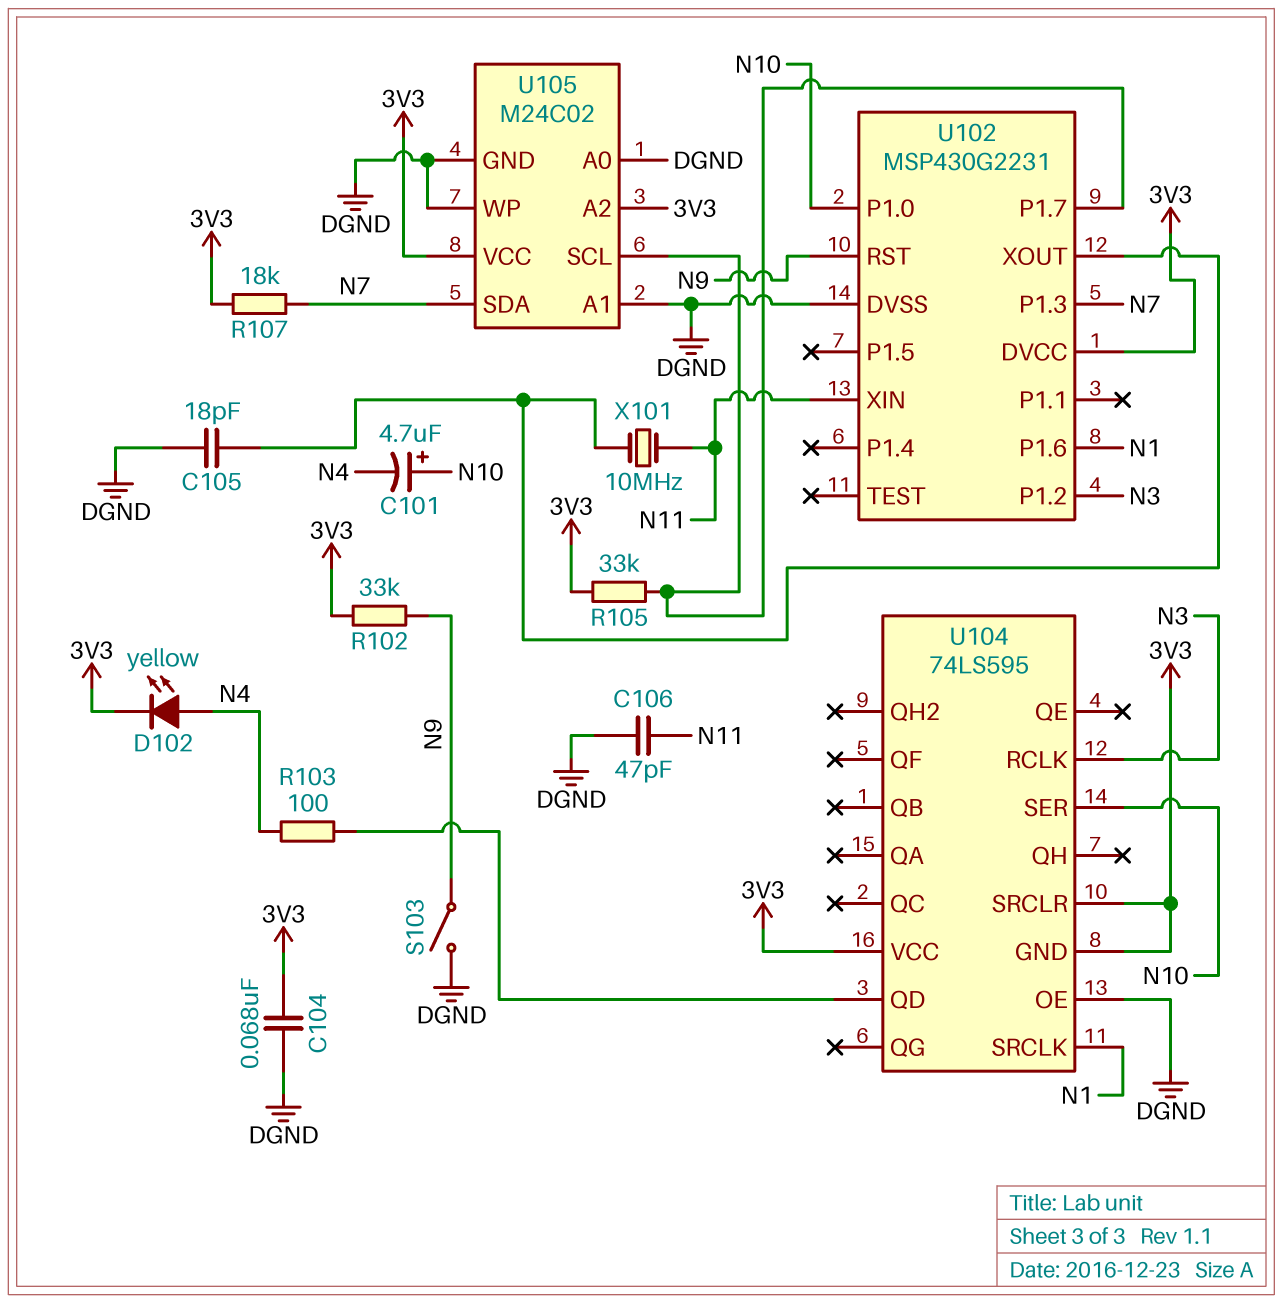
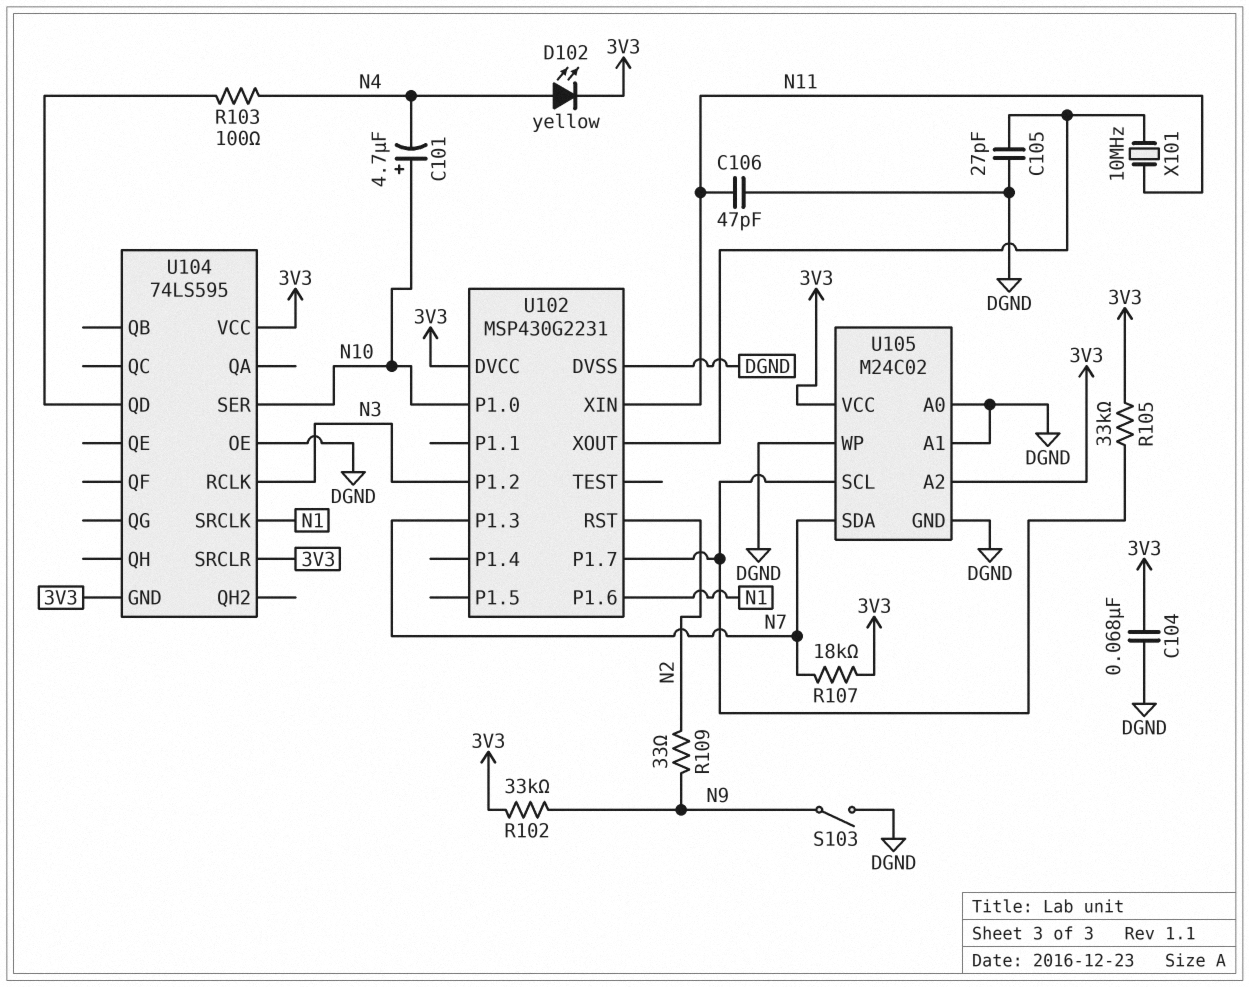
C105: 18pF (DGND, U102/XOUT) -> 27pF (DGND, U102/XOUT)
R109: none -> 33 (N2, N9)
U102 pin RST: N9 -> N2

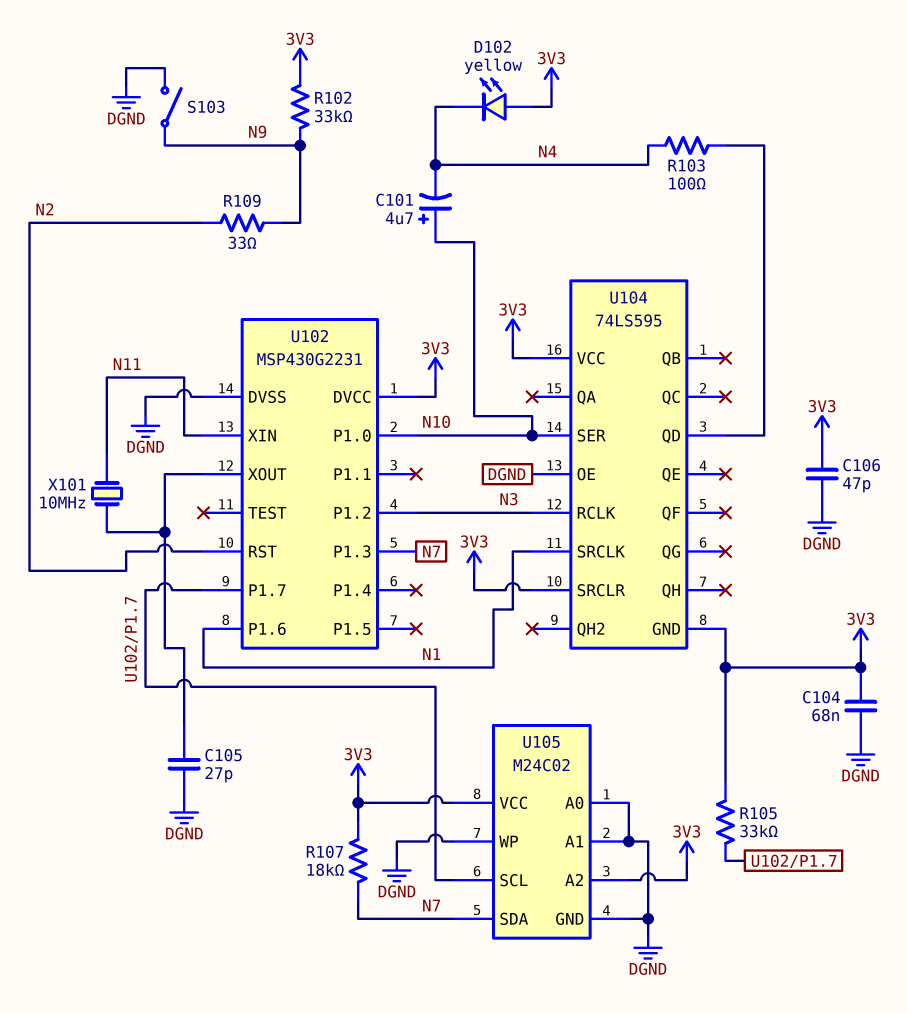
C106: 47pF (DGND, N11) -> 47pF (3V3, DGND)
D102: LED yellow (A N4, K 3V3) -> LED yellow (A 3V3, K N4)

